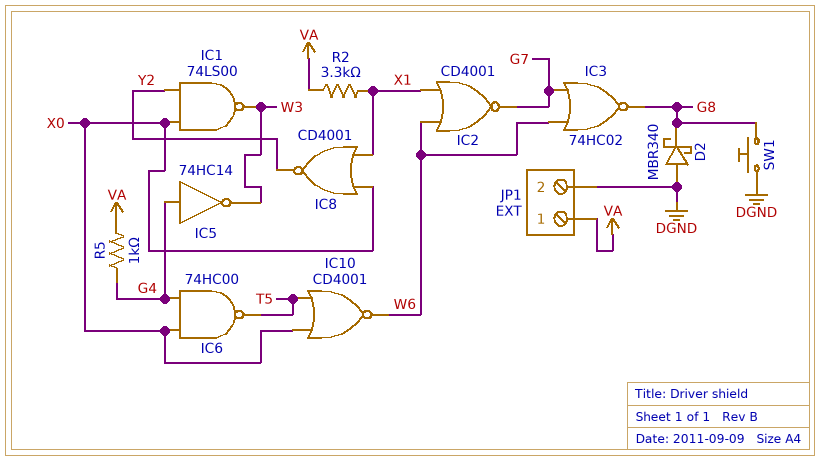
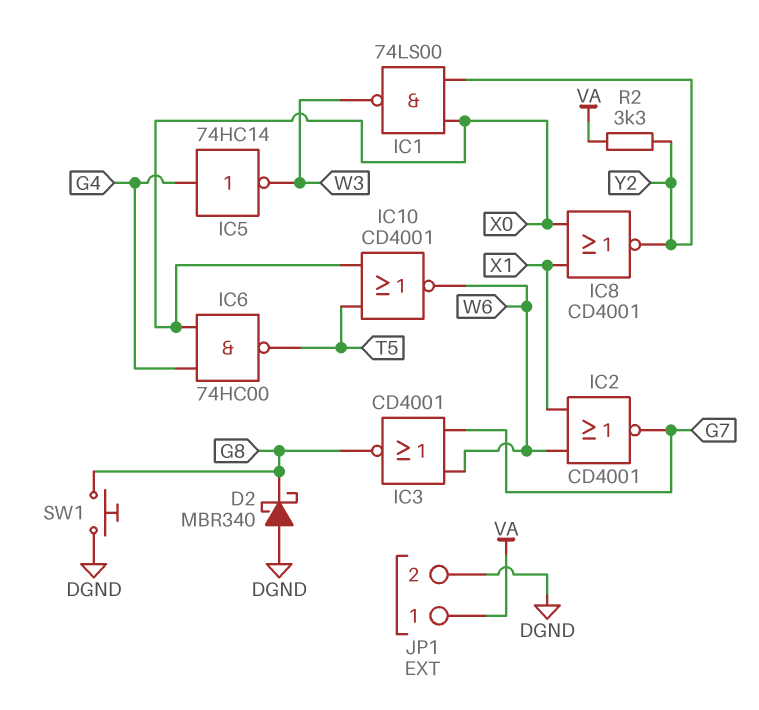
IC3: NOR 74HC02 (in G7, in W6, out G8) -> NOR CD4001 (in G7, in W6, out G8)
R2: 3.3k (VA, X1) -> 3.3k (VA, Y2)
R5: 1k (G4, VA) -> none

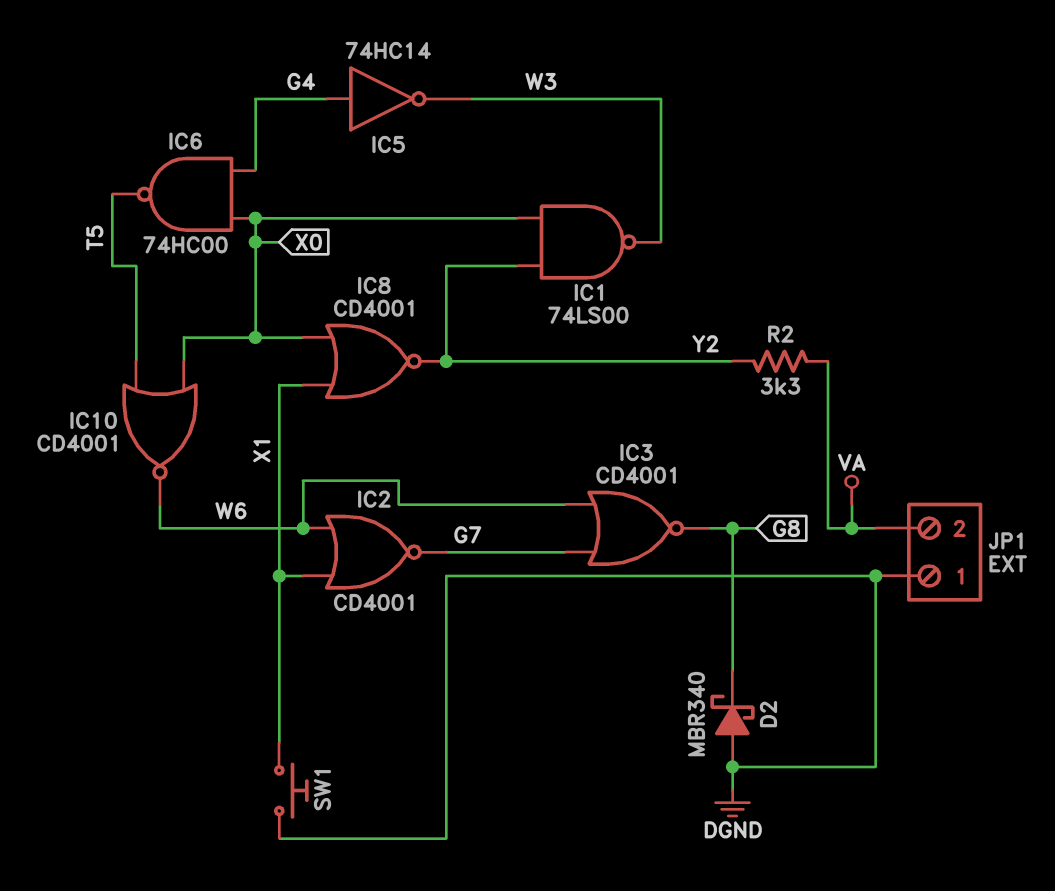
JP1 pin 1: VA -> DGND
JP1 pin 2: DGND -> VA
SW1: button (DGND, G8) -> button (DGND, X1)

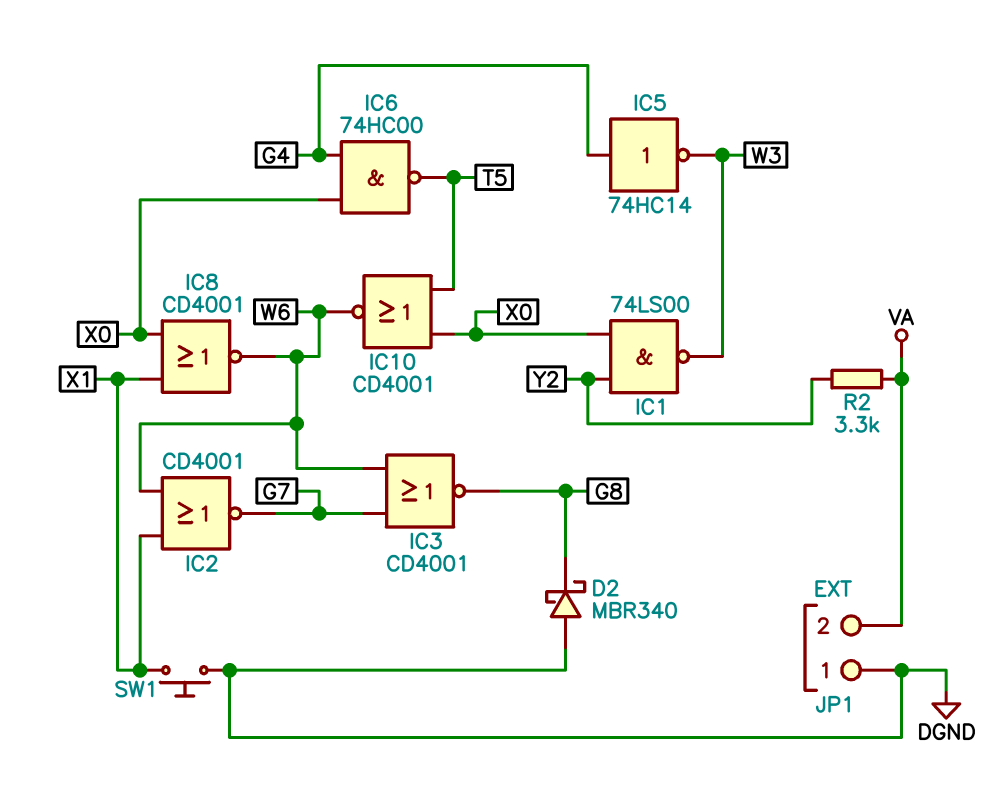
IC8: NOR CD4001 (in X0, in X1, out Y2) -> NOR CD4001 (in X0, in X1, out W6)

